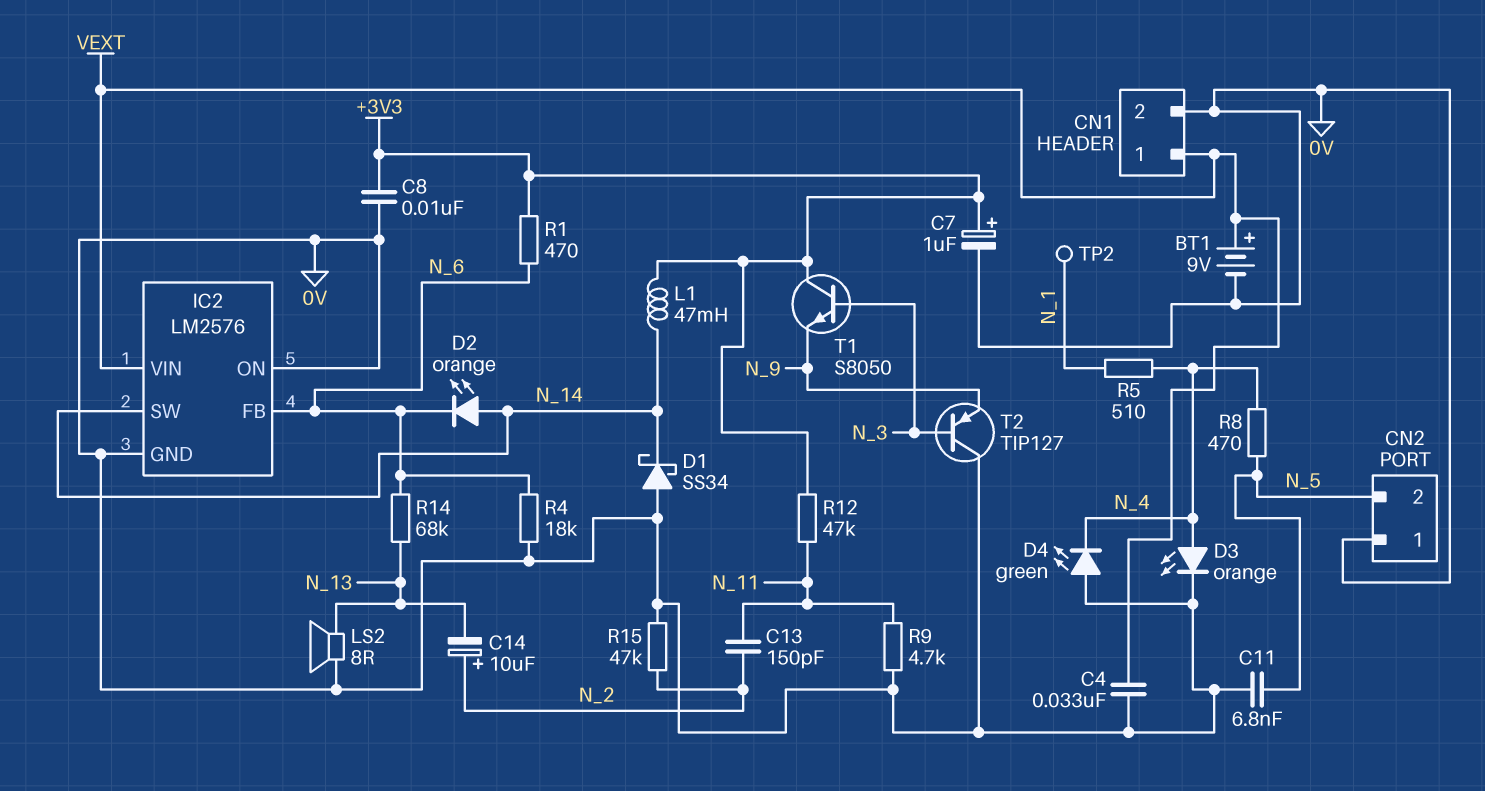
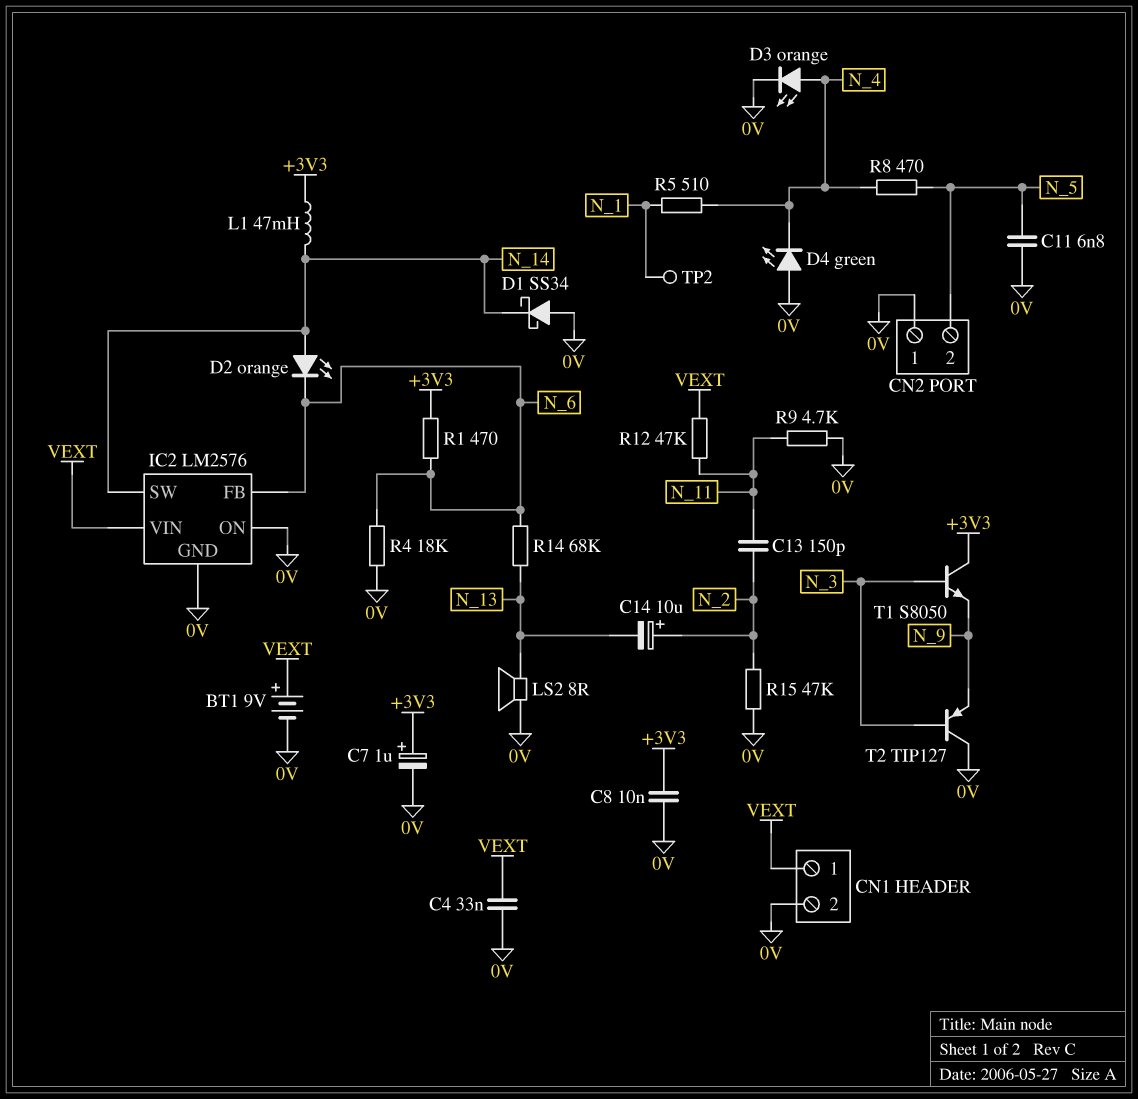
R12: 47k (+3V3, N_11) -> 47k (N_11, VEXT)

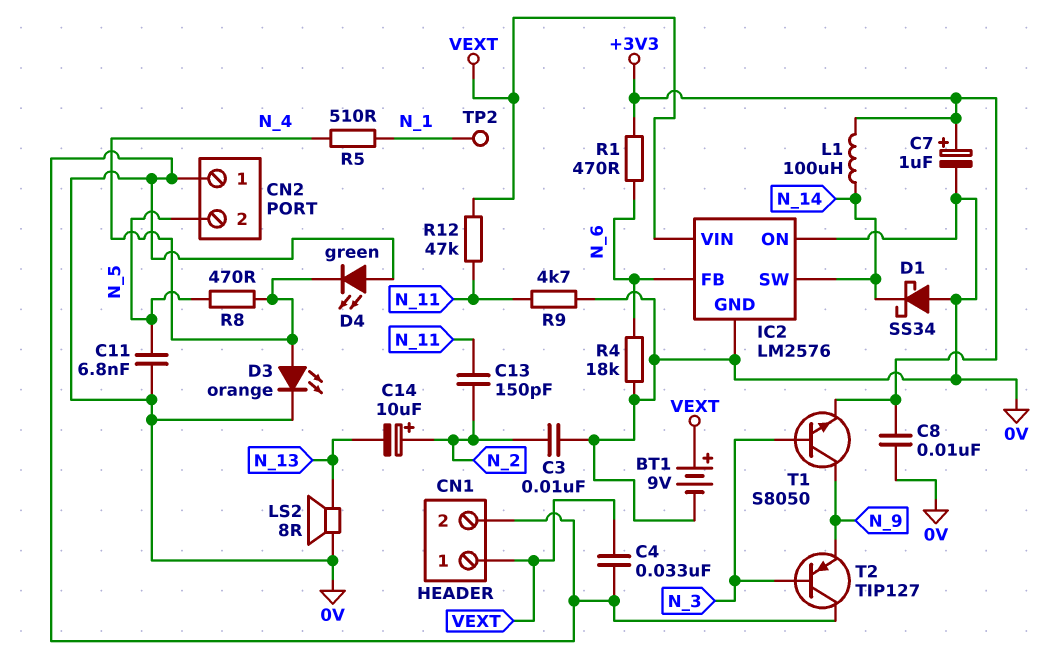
C3: none -> 10nF (0V, N_2)
D2: LED orange (A N_14, K N_6) -> none
L1: 47mH (+3V3, N_14) -> 100uH (+3V3, N_14)
R14: 68k (N_6, N_13) -> none
R15: 47k (0V, N_2) -> none
T1: NPN S8050 (B N_3, C +3V3, E N_9) -> NPN S8050 (B N_3, C N_9, E +3V3)

